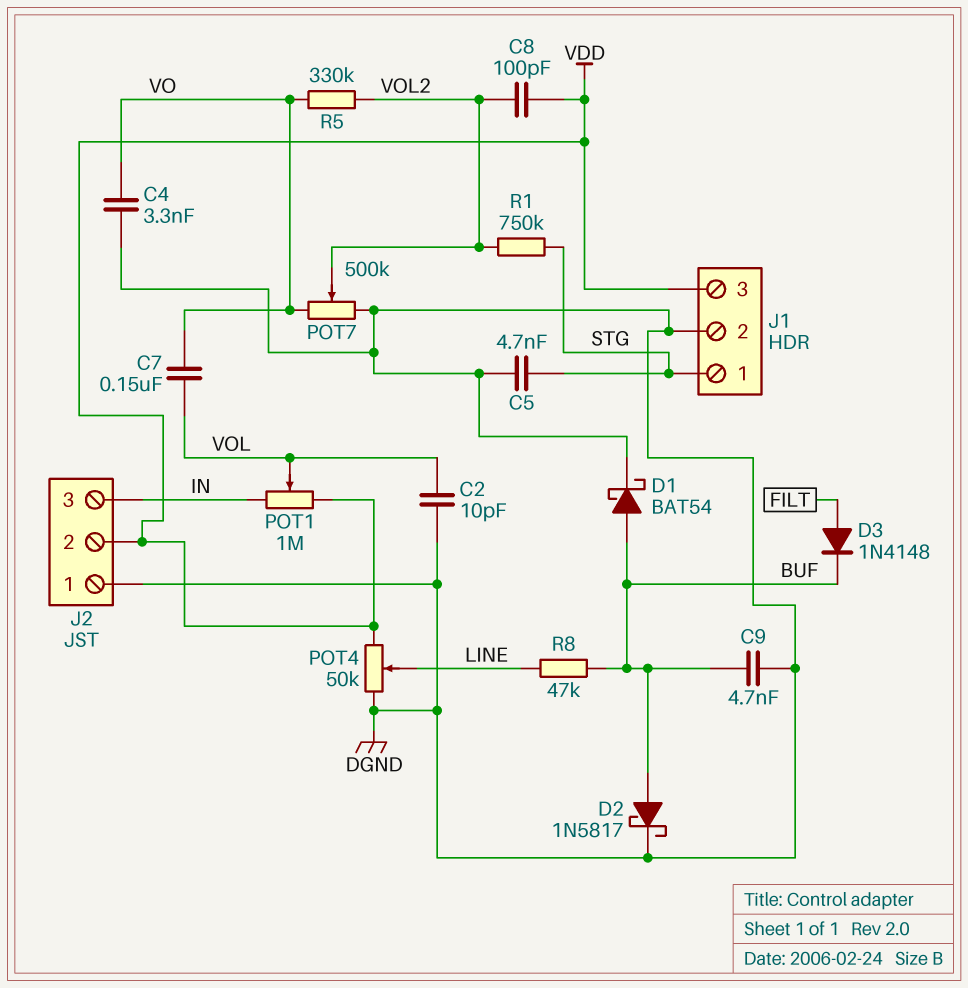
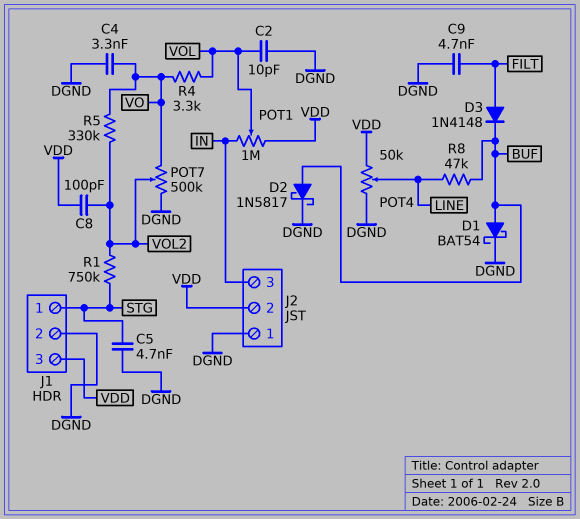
C7: 150nF (VO, VOL) -> none
C9: 4.7nF (BUF, DGND) -> 4.7nF (DGND, FILT)
R4: none -> 3.3k (VO, VOL)

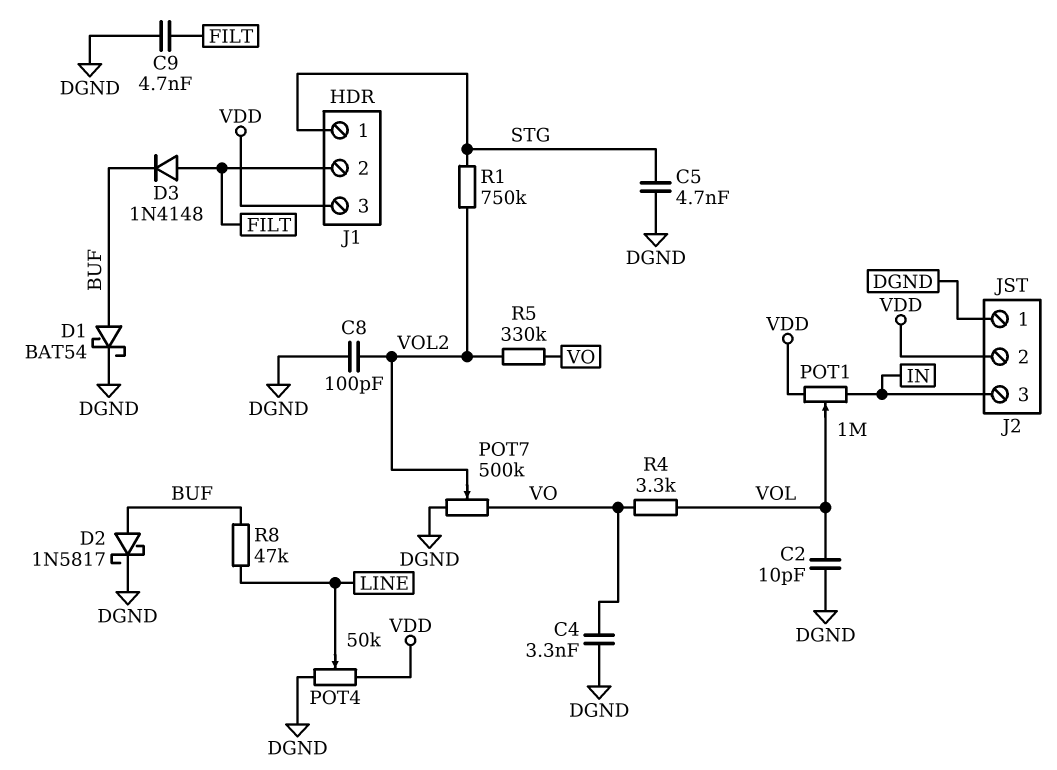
C8: 100pF (VDD, VOL2) -> 100pF (DGND, VOL2)
J1 pin 2: DGND -> FILT

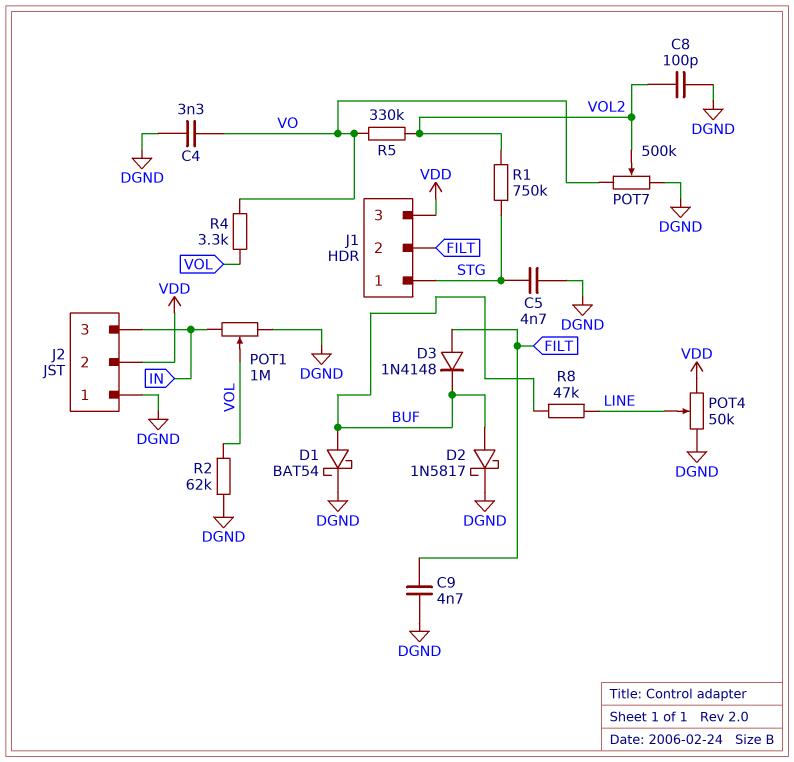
C2: 10pF (DGND, VOL) -> none
POT1: 1M (IN, VDD, wiper VOL) -> 1M (DGND, IN, wiper VOL)
R2: none -> 62k (DGND, VOL)

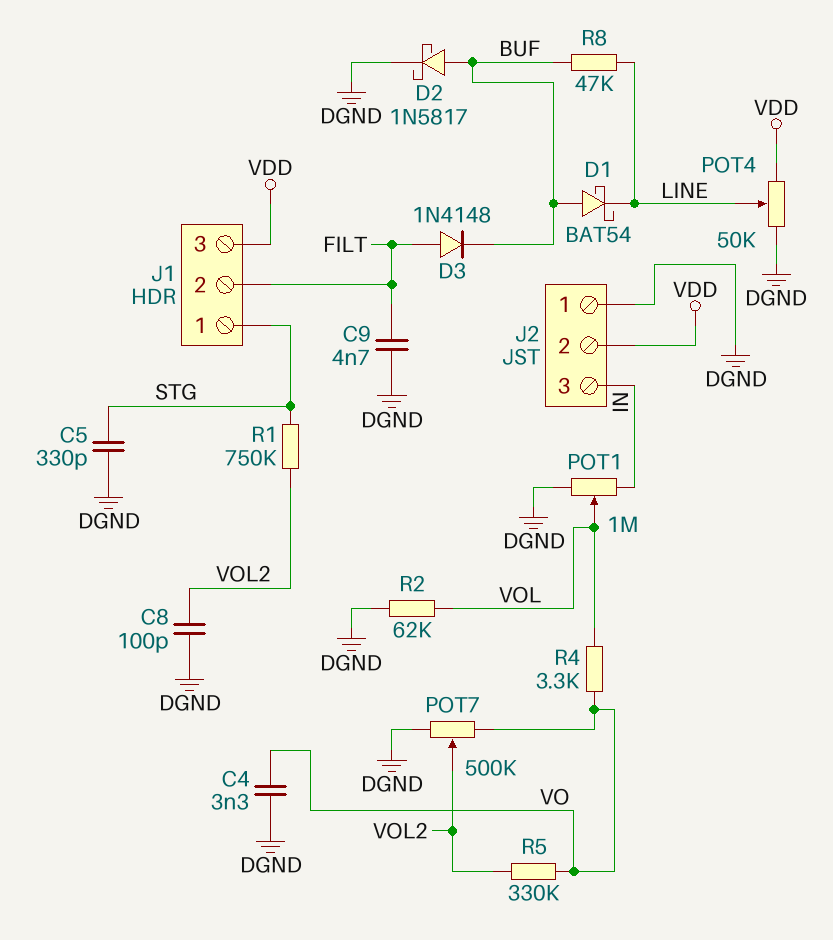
C5: 4.7nF (DGND, STG) -> 330pF (DGND, STG)
D1: schottky BAT54 (A BUF, K DGND) -> schottky BAT54 (A BUF, K LINE)

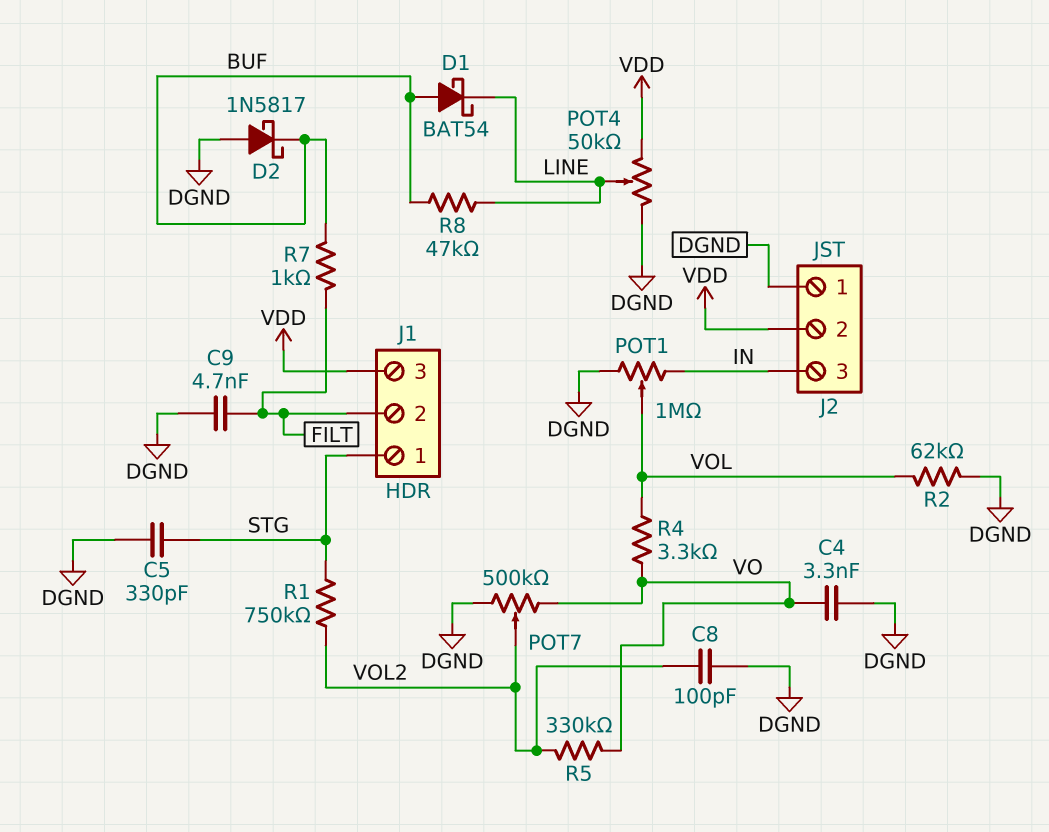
D2: schottky 1N5817 (A BUF, K DGND) -> schottky 1N5817 (A DGND, K BUF)
D3: diode 1N4148 (A FILT, K BUF) -> none
R7: none -> 1k (BUF, FILT)

